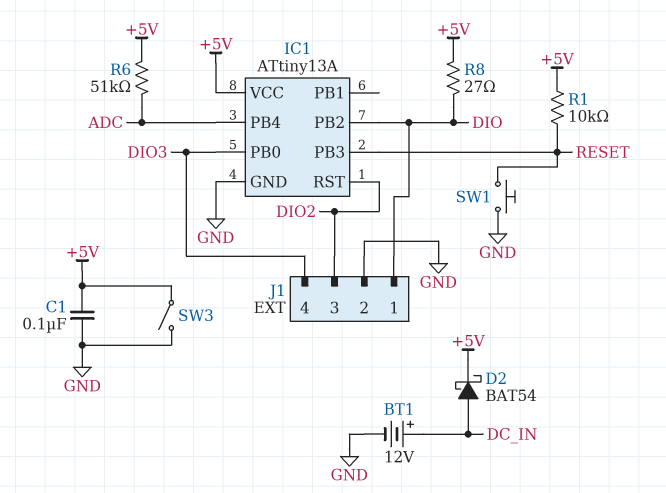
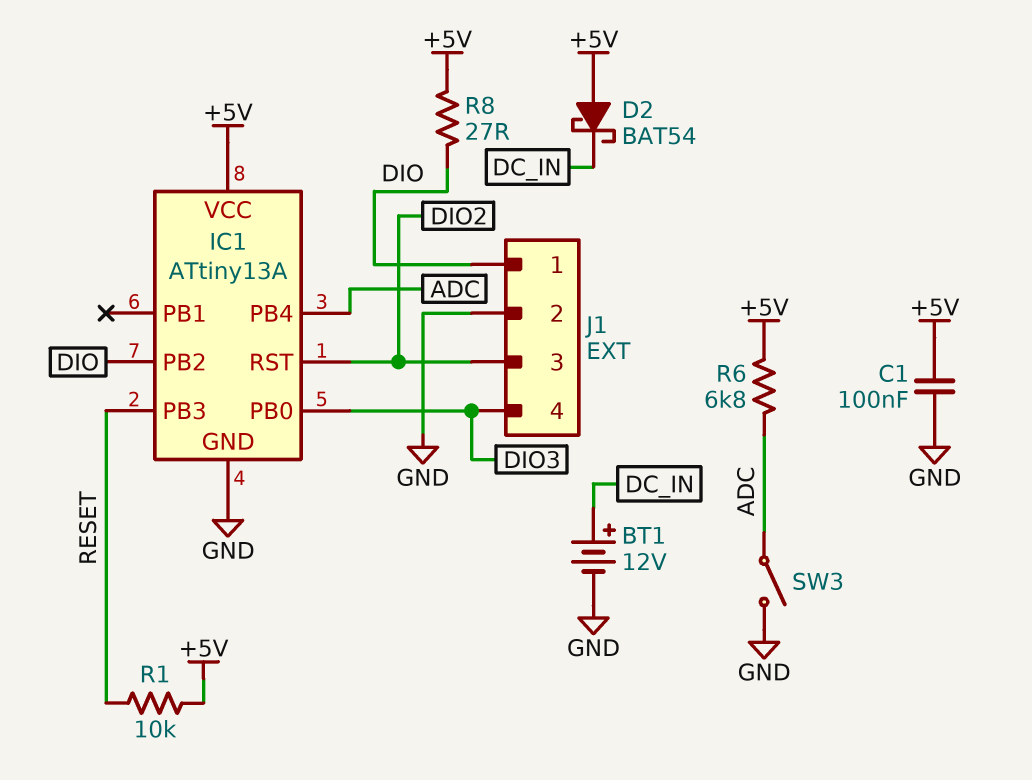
D2: schottky BAT54 (A DC_IN, K +5V) -> schottky BAT54 (A +5V, K DC_IN)
R6: 51k (+5V, ADC) -> 6.8k (+5V, ADC)
SW1: button (GND, RESET) -> none
SW3: switch (+5V, GND) -> switch (ADC, GND)

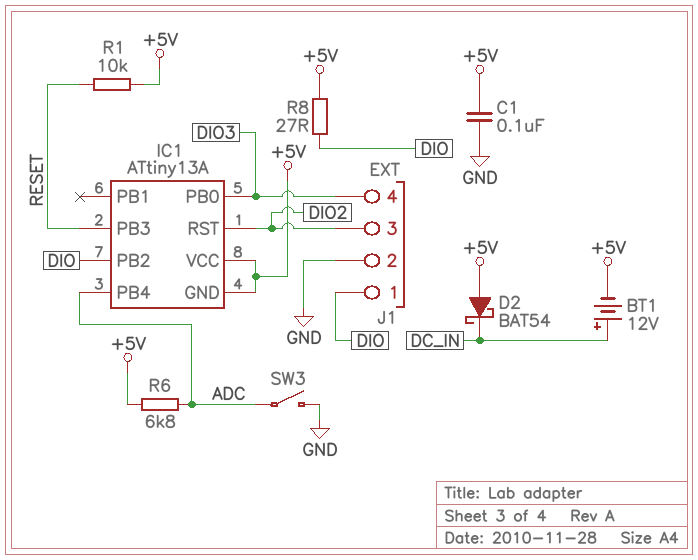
BT1: 12V (plus DC_IN, minus GND) -> 12V (plus DC_IN, minus +5V)
IC1 pin GND: GND -> +5V

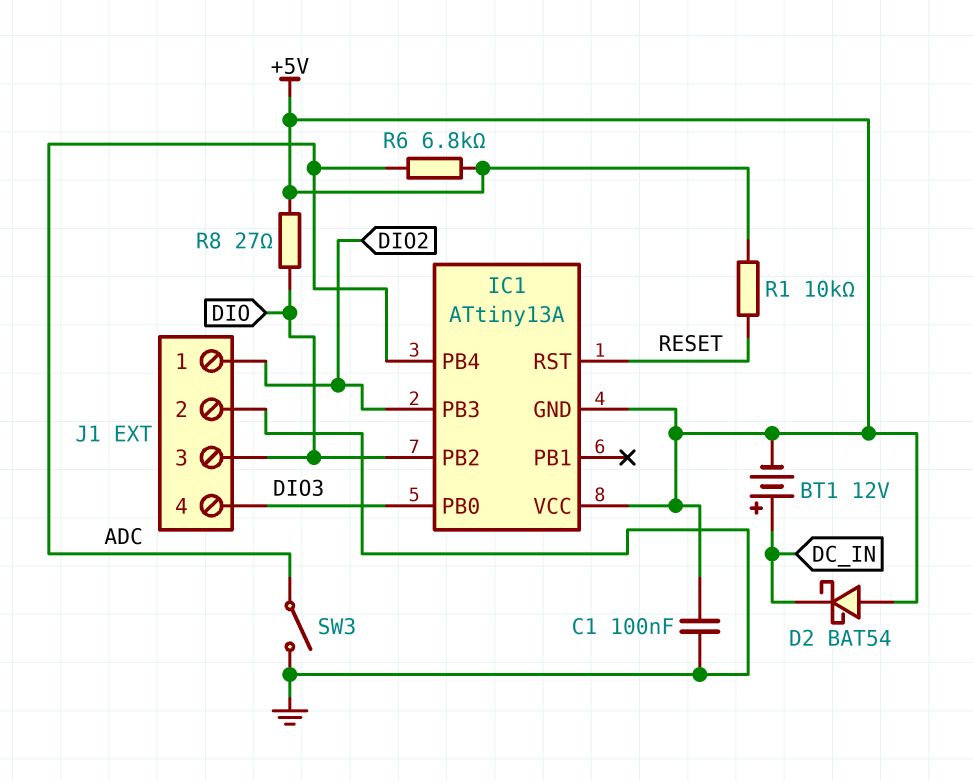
IC1 pin PB3: RESET -> DIO2
IC1 pin RST: DIO2 -> RESET
J1 pin 1: DIO -> DIO2
J1 pin 3: DIO2 -> DIO

